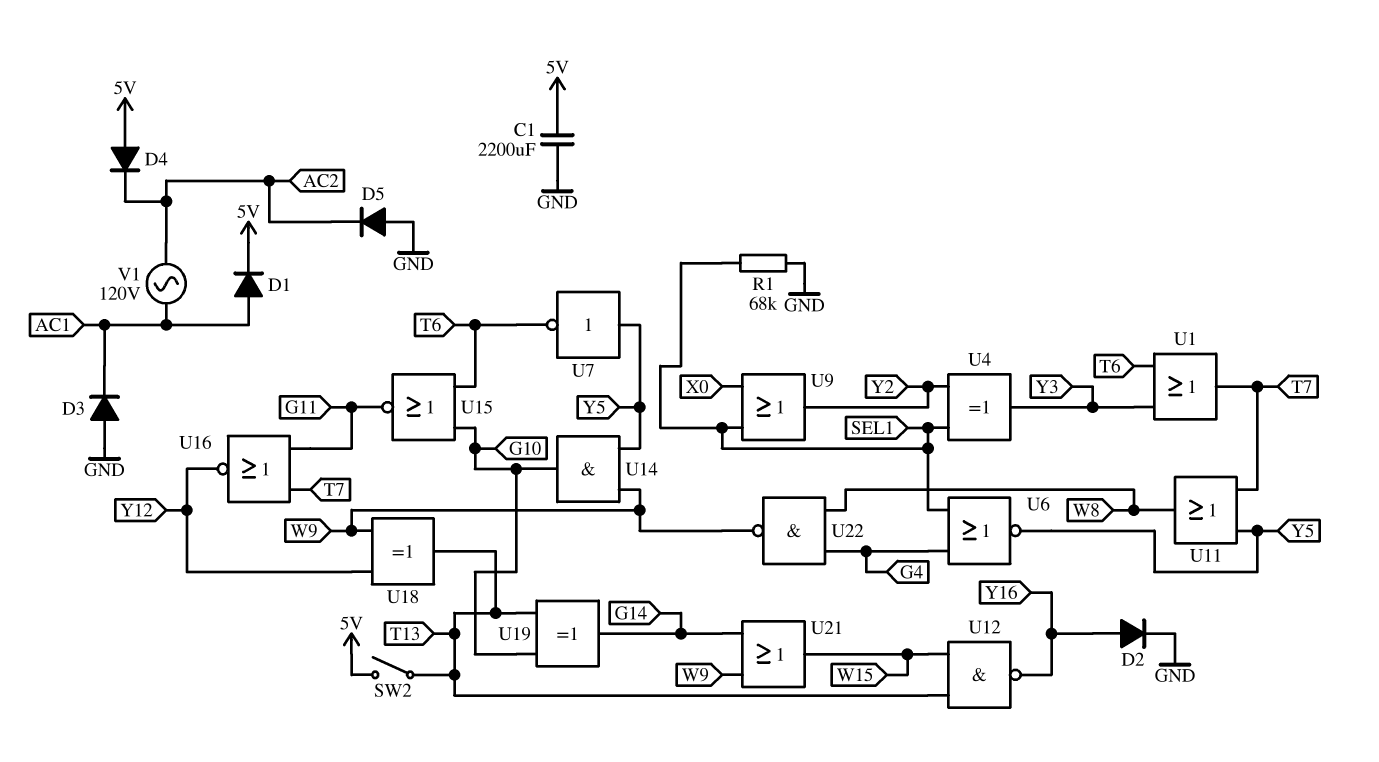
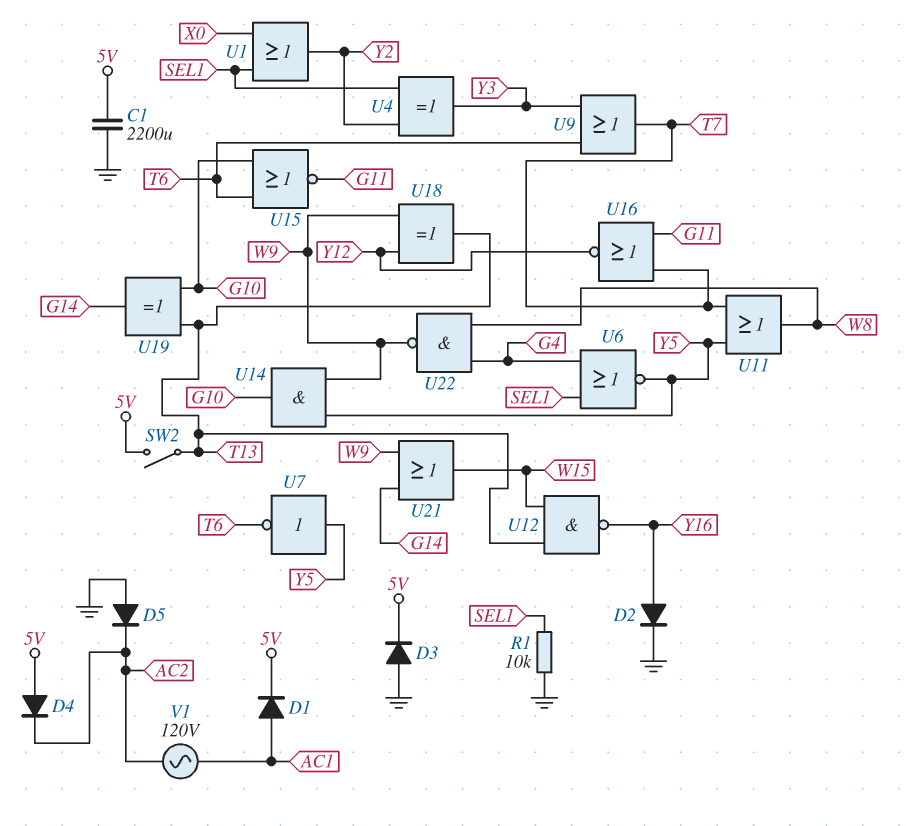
D3: diode (A GND, K AC1) -> diode (A GND, K 5V)
R1: 68k (GND, SEL1) -> 10k (GND, SEL1)
U1: OR (in T6, in Y3, out T7) -> OR (in SEL1, in X0, out Y2)
U9: OR (in SEL1, in X0, out Y2) -> OR (in T6, in Y3, out T7)

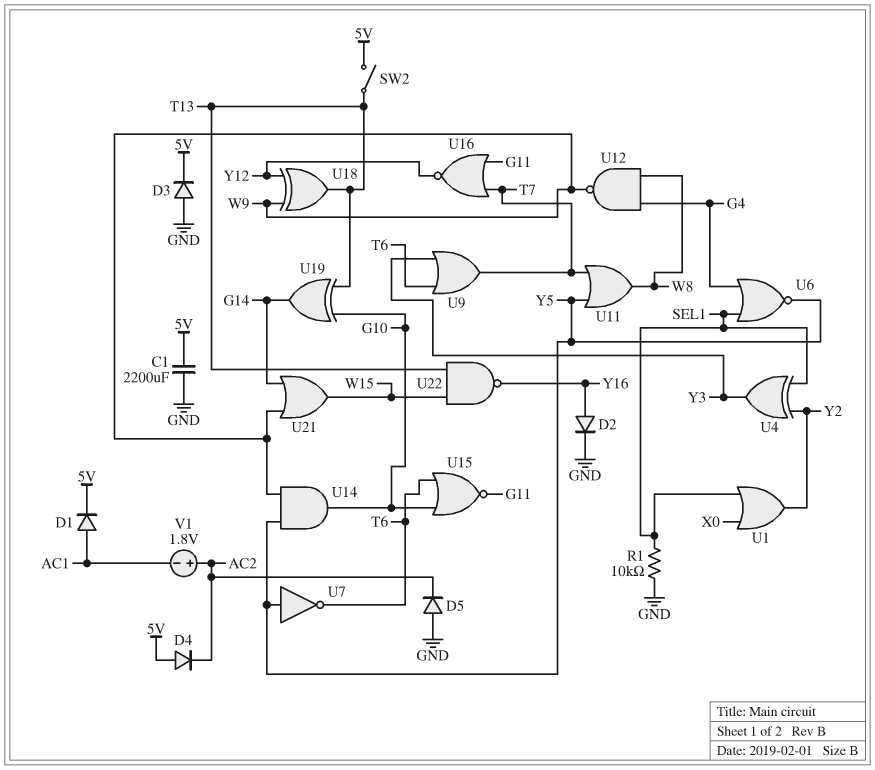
U12: NAND (in T13, in W15, out Y16) -> NAND (in G4, in W8, out W9)
U22: NAND (in G4, in W8, out W9) -> NAND (in T13, in W15, out Y16)
V1: AC 120V (AC1, AC2) -> 1.8V (plus AC2, minus AC1)

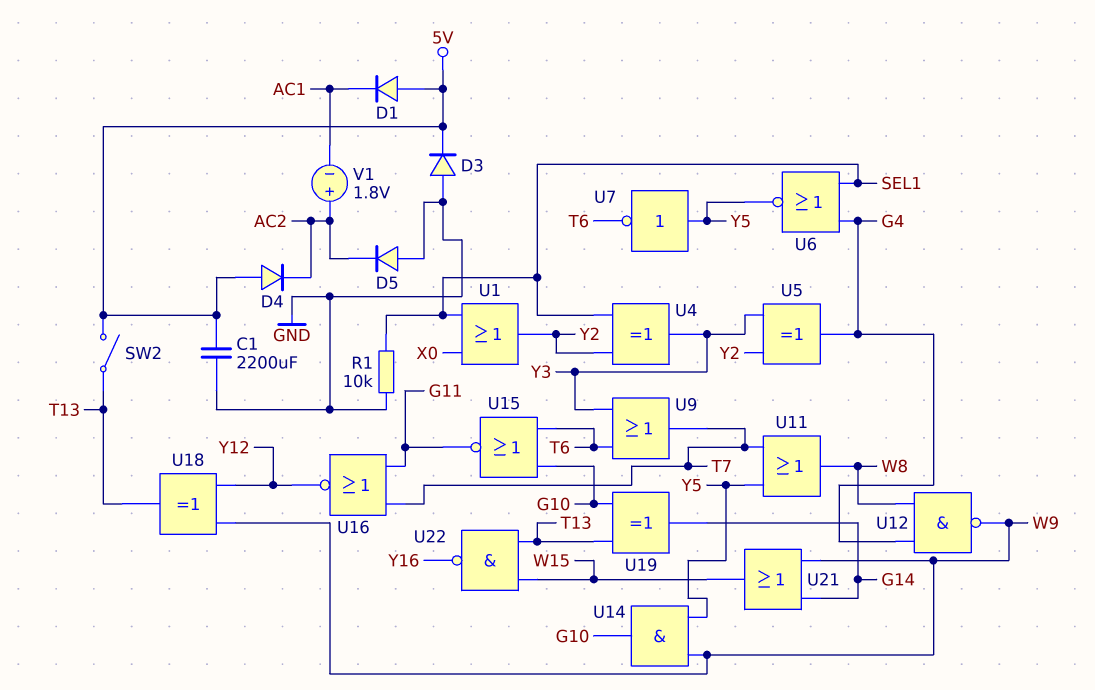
D1: diode (A AC1, K 5V) -> diode (A 5V, K AC1)
D2: diode (A Y16, K GND) -> none
U5: none -> XOR (in Y2, in Y3, out G4)

